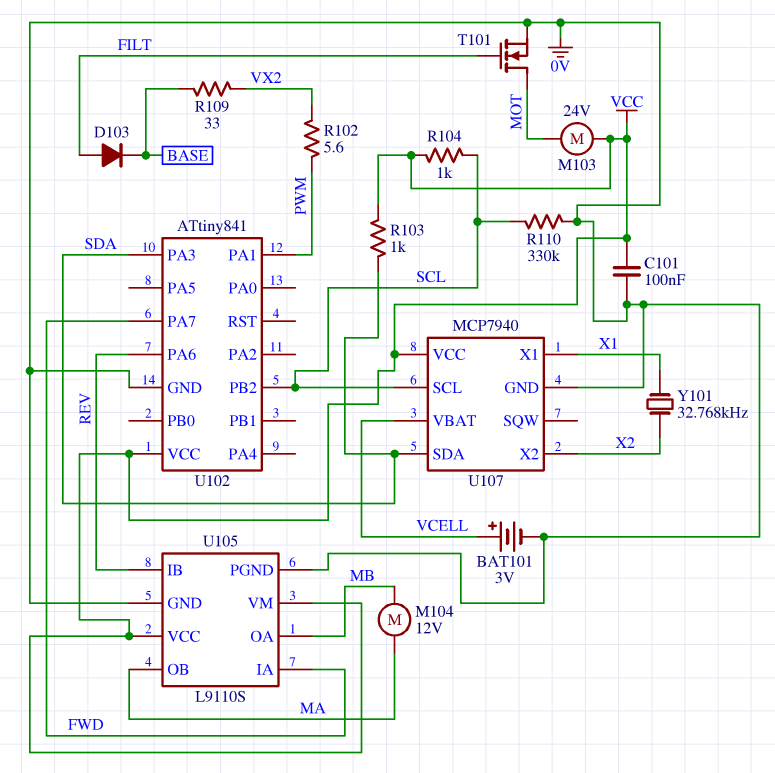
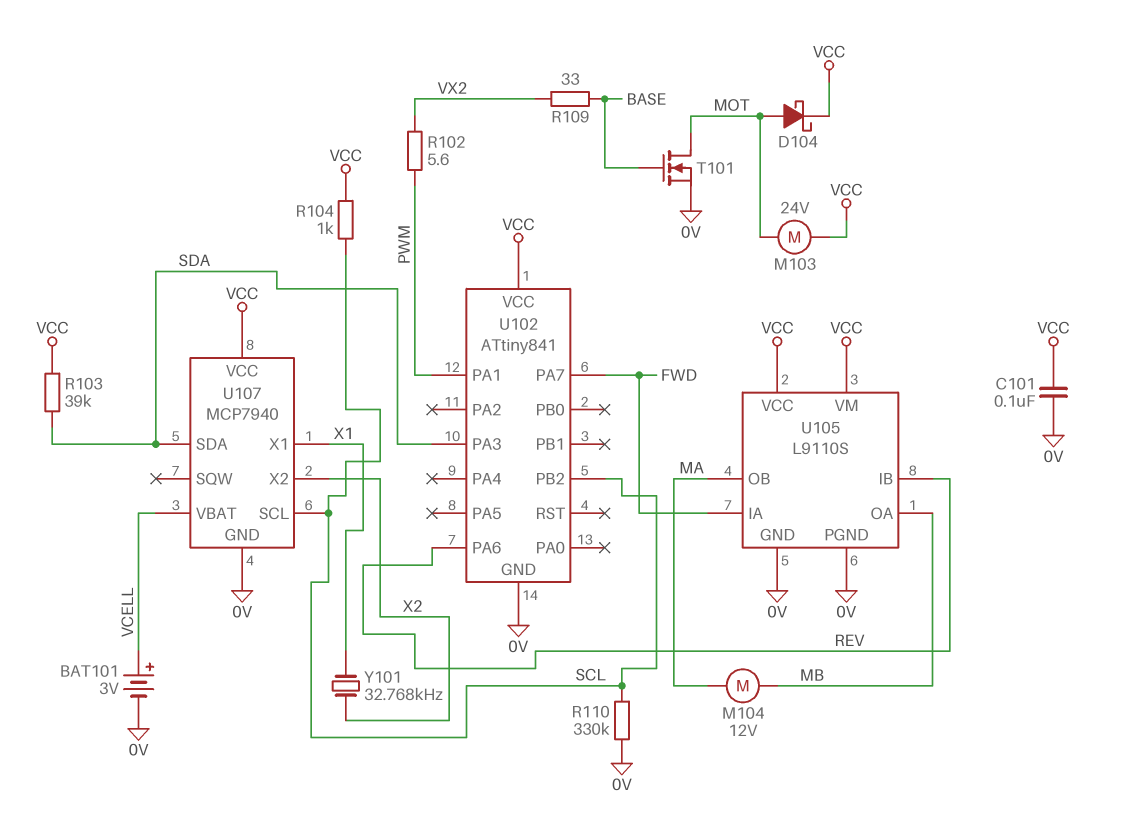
D103: diode (A FILT, K BASE) -> none
D104: none -> schottky (A MOT, K VCC)
R103: 1k (SDA, VCC) -> 39k (SDA, VCC)
T101: NMOS (G FILT, D MOT, S 0V) -> NMOS (G BASE, D MOT, S 0V)

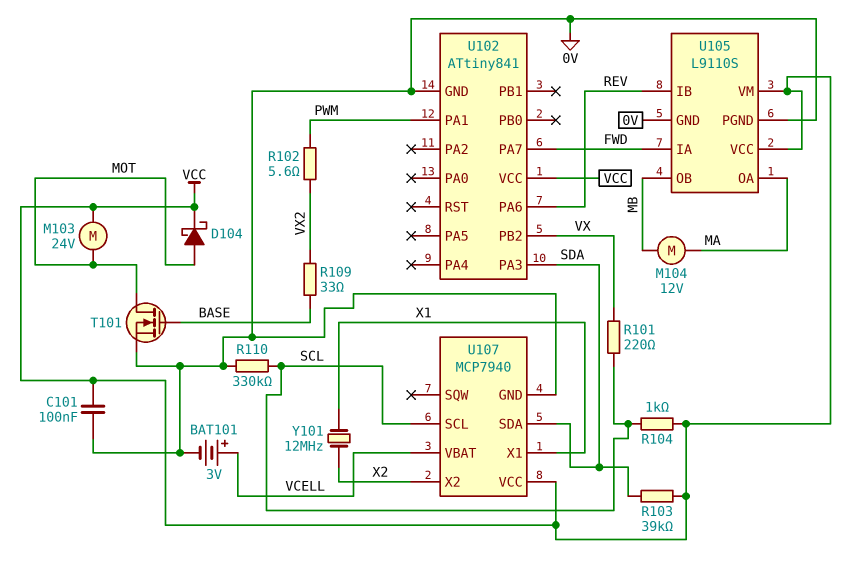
R101: none -> 220 (SCL, VX)
U102 pin PB2: SCL -> VX
U105 pin OA: MB -> MA
U105 pin OB: MA -> MB
Y101: 32.768kHz (X1, X2) -> 12MHz (X1, X2)

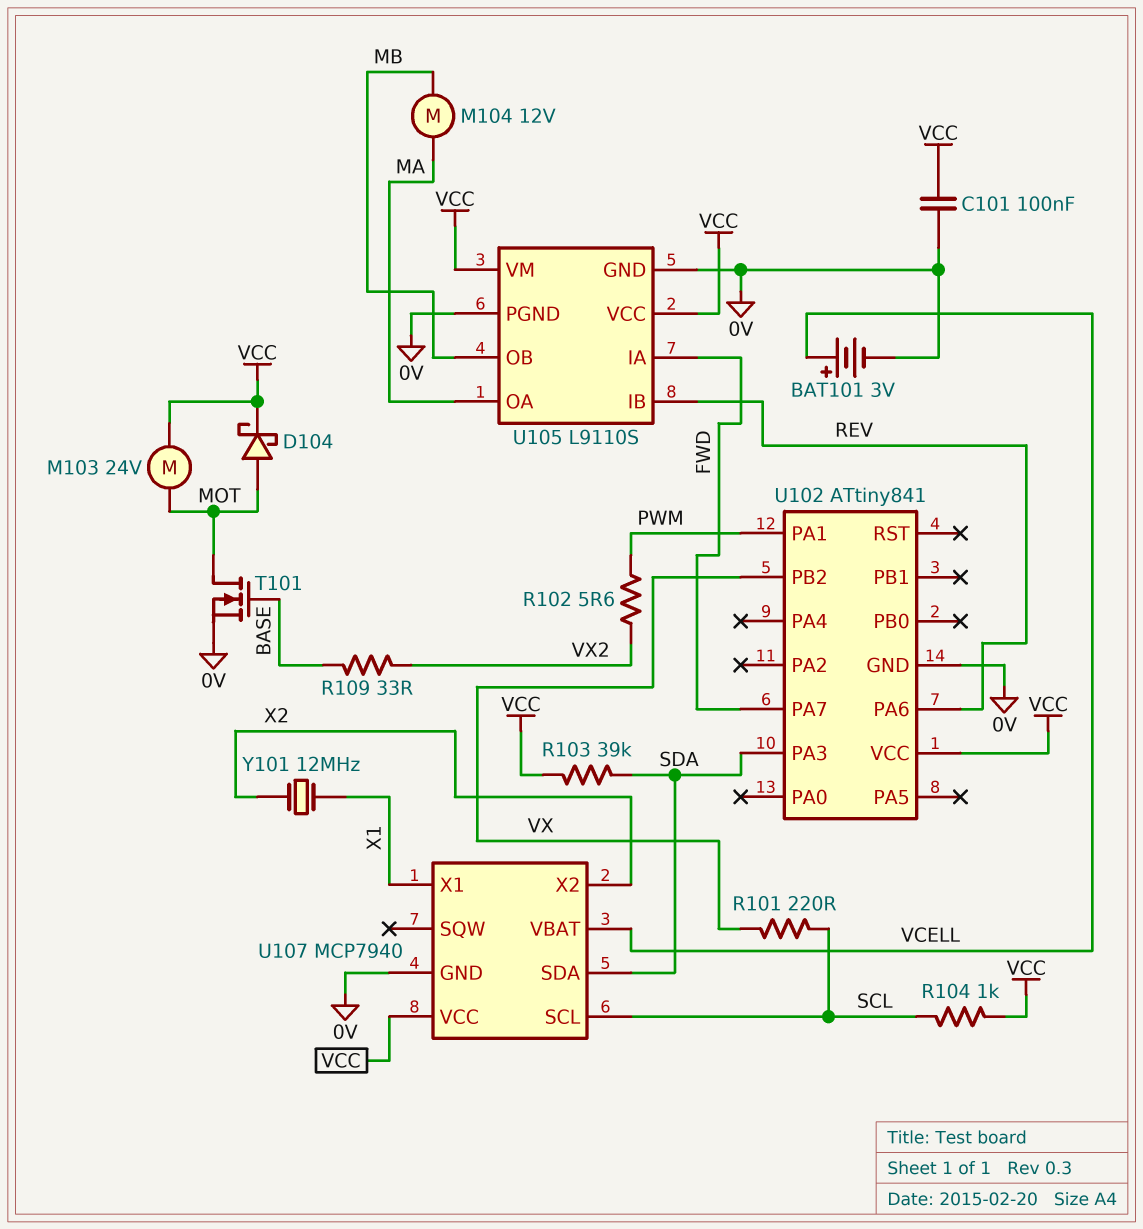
R110: 330k (0V, SCL) -> none

